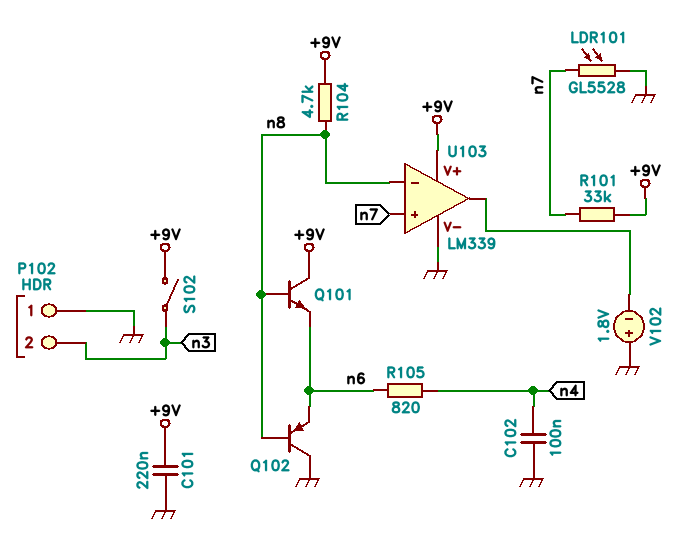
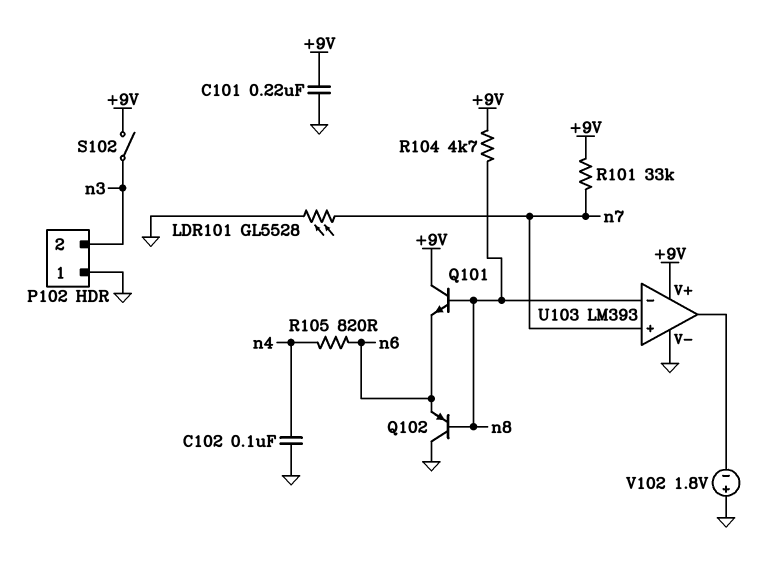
U103: LM339 -> LM393

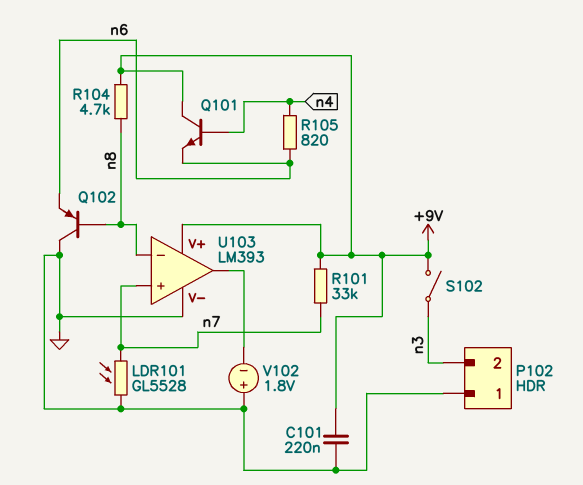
C102: 100nF (GND, n4) -> none
Q101: NPN (B n8, C +9V, E n6) -> NPN (B n4, C +9V, E n6)

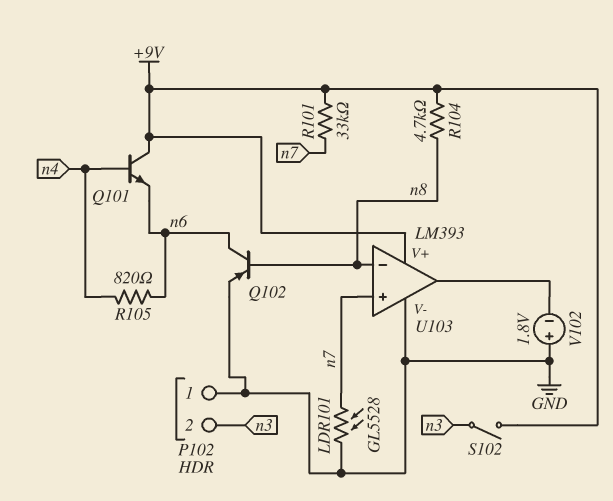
C101: 220nF (+9V, GND) -> none
Q102: PNP (B n8, C GND, E n6) -> PNP (B n8, C n6, E GND)

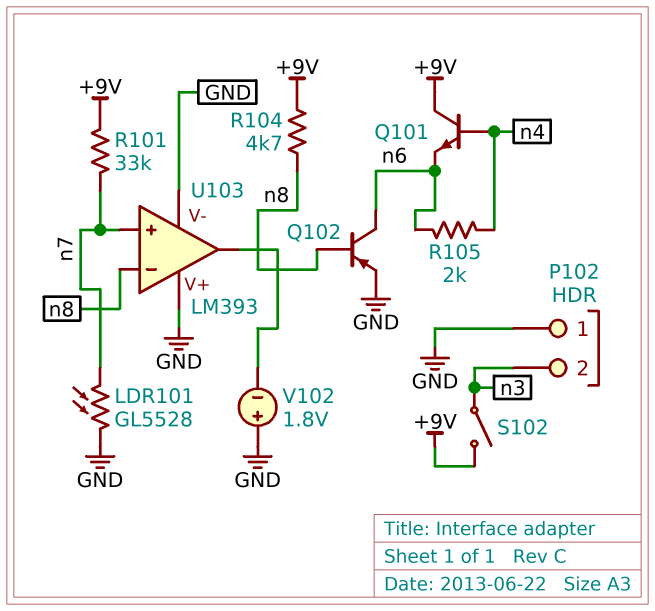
R105: 820 (n4, n6) -> 2k (n4, n6)
U103 pin V+: +9V -> GND

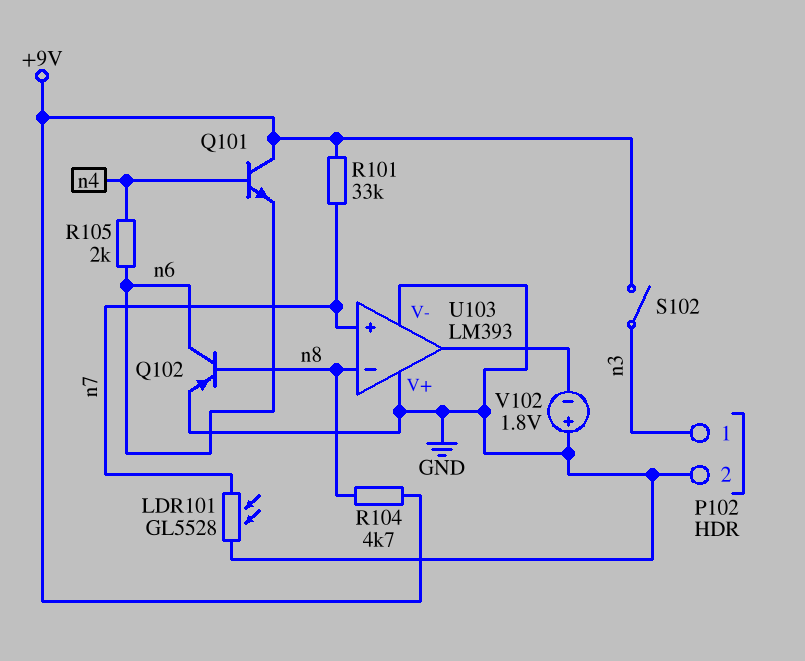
P102 pin 1: GND -> n3
P102 pin 2: n3 -> GND

